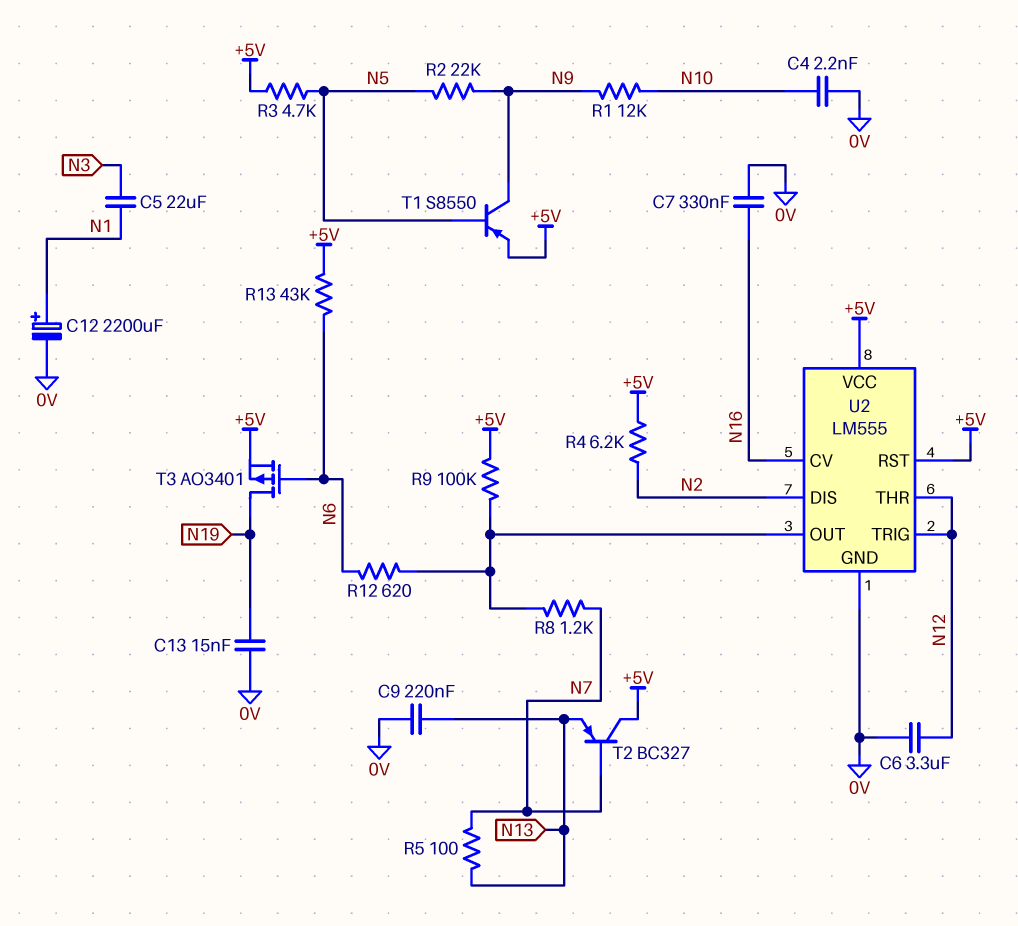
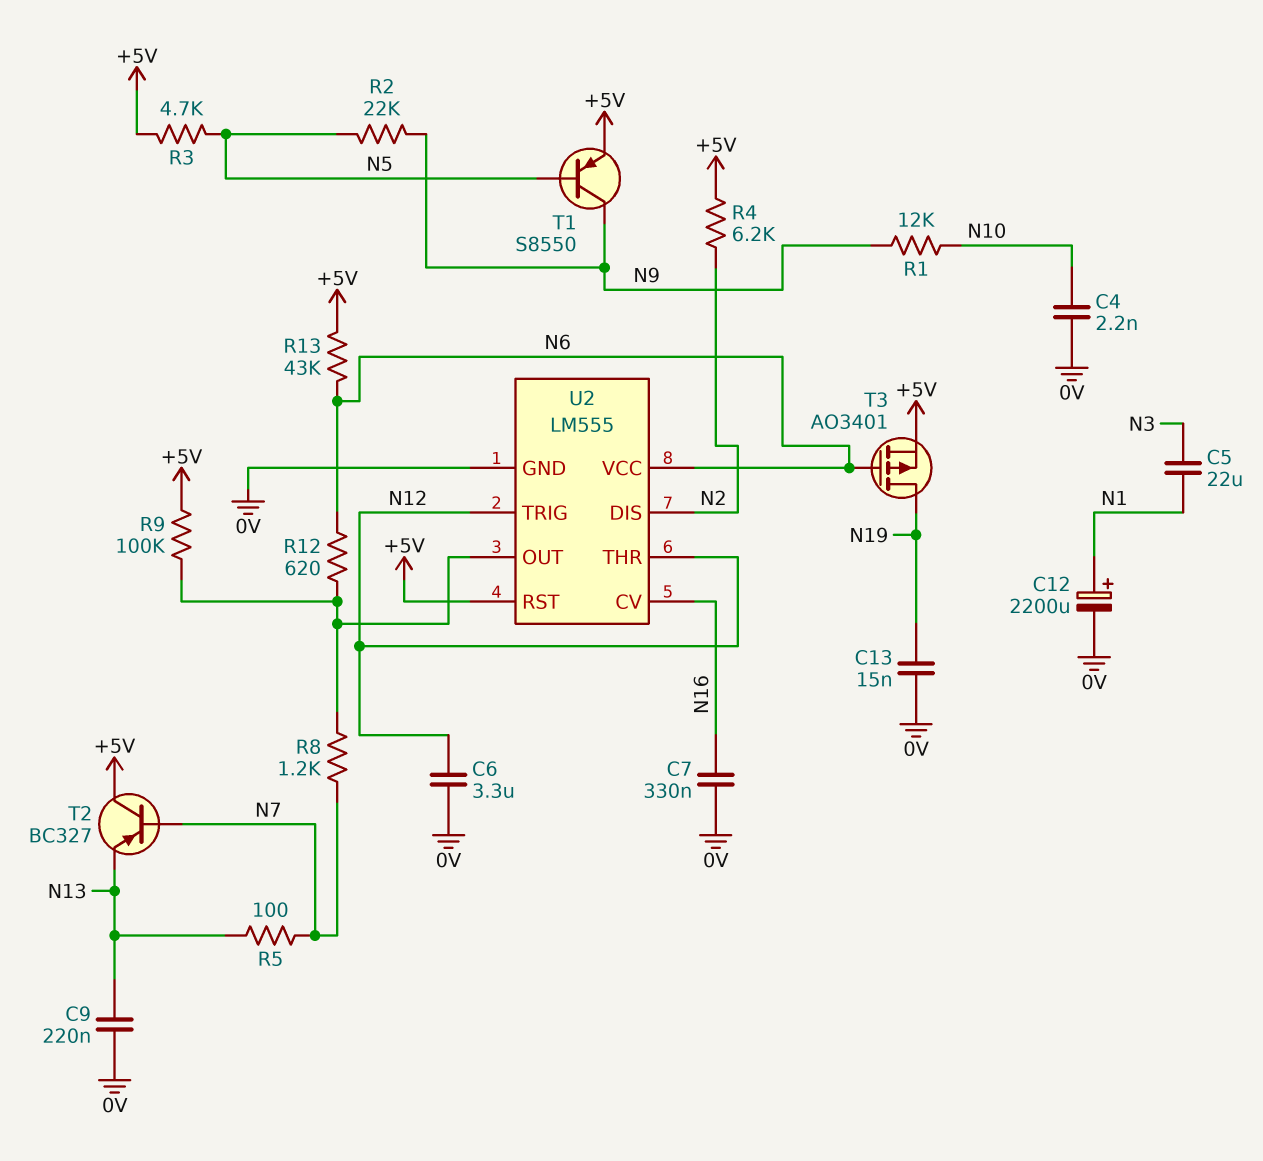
U2 pin VCC: +5V -> N6

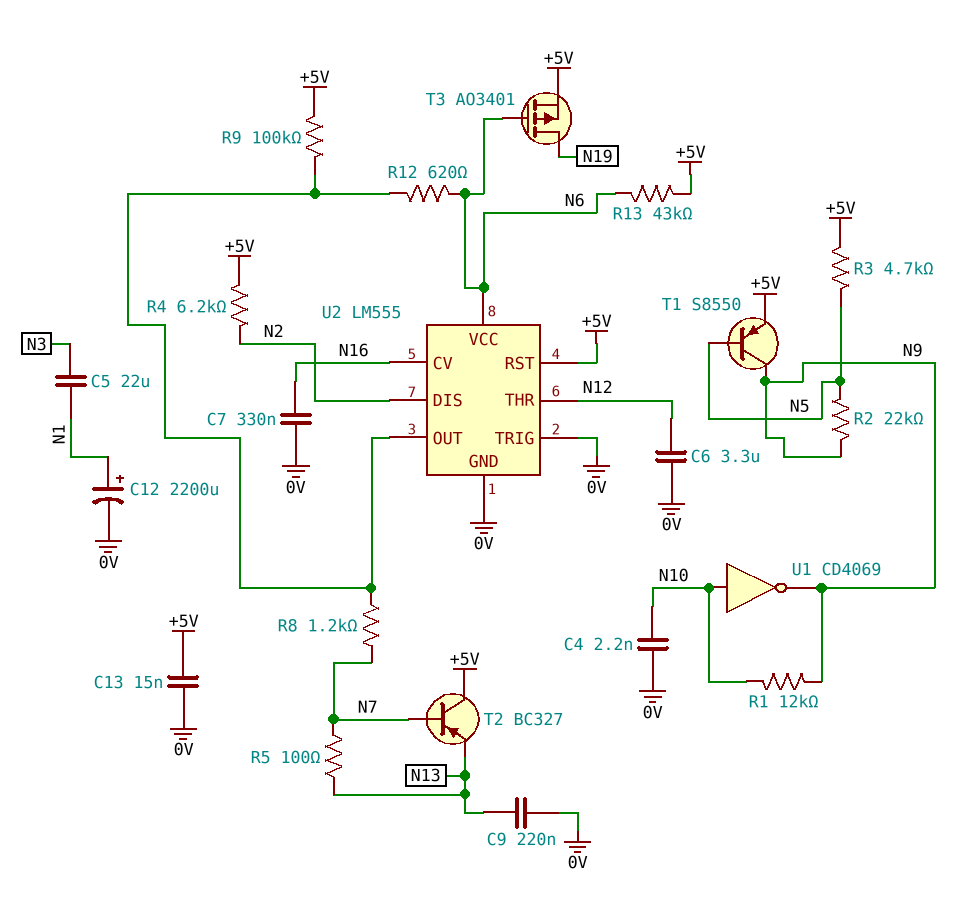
C13: 15nF (0V, N19) -> 15nF (+5V, 0V)
U1: none -> NOT CD4069 (in N10, out N9)
U2 pin TRIG: N12 -> 0V

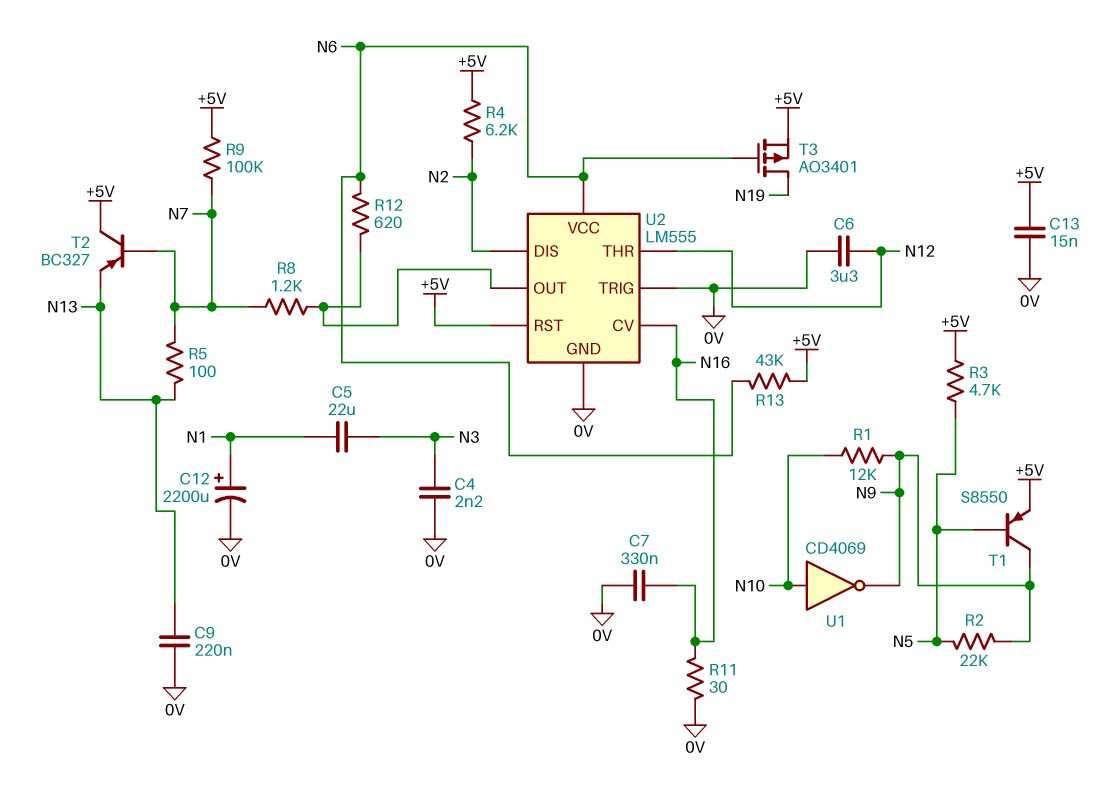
C4: 2.2nF (0V, N10) -> 2.2nF (0V, N3)
R9: 100k (+5V, U2/OUT) -> 100k (+5V, N7)
R11: none -> 30 (0V, N16)

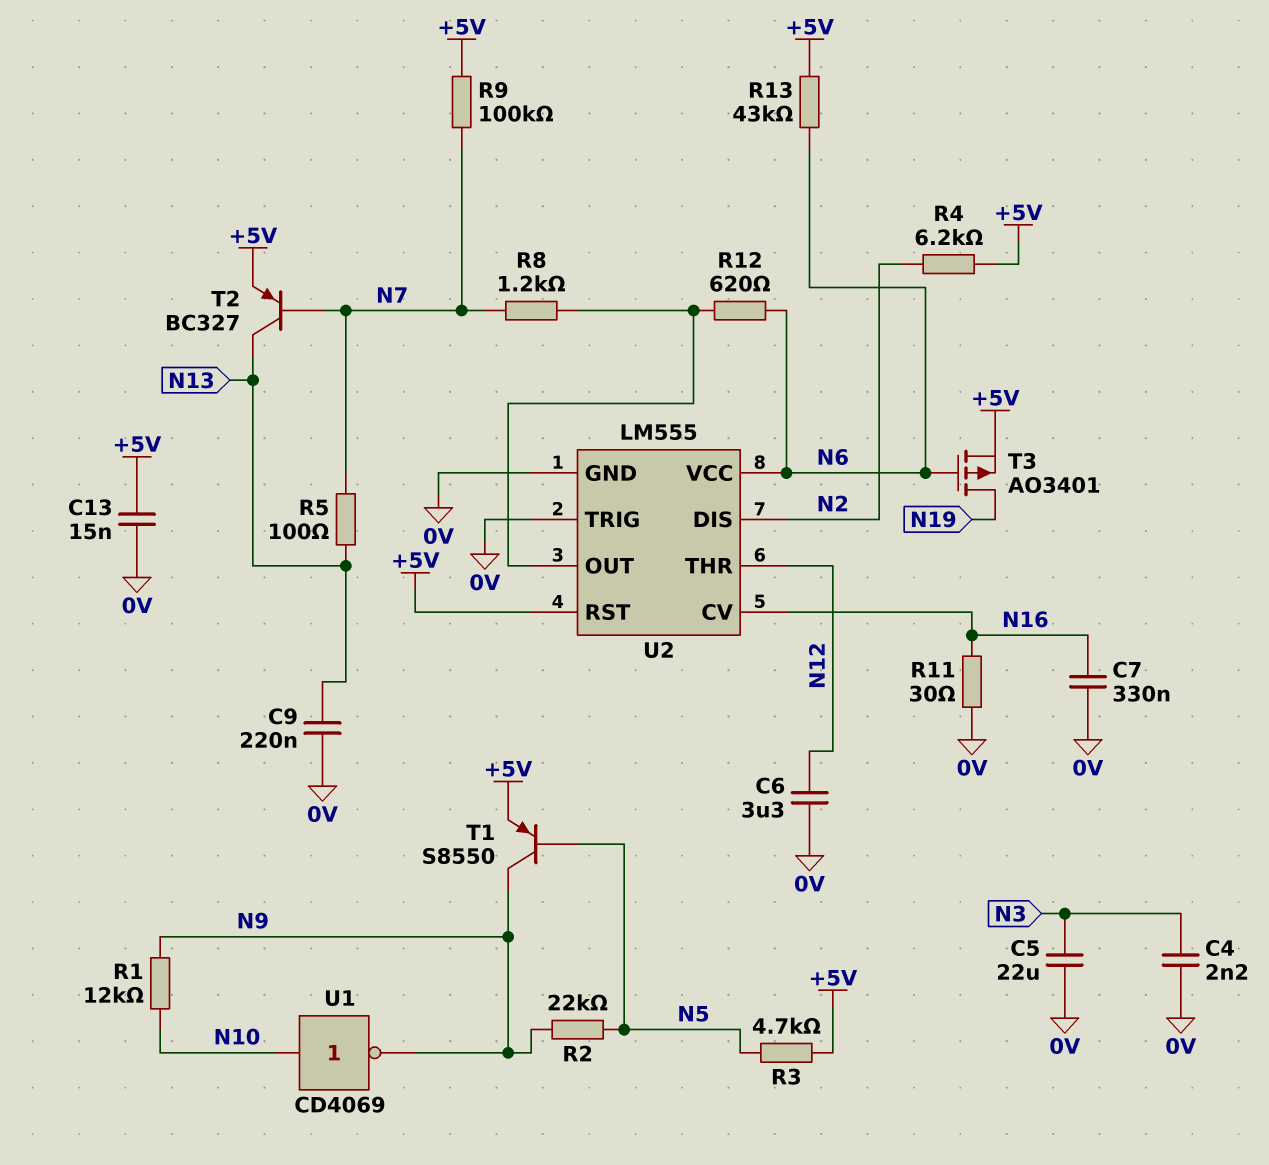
C5: 22uF (N1, N3) -> 22uF (0V, N3)
C12: 2200uF (plus N1, minus 0V) -> none
T2: PNP BC327 (B N7, C +5V, E N13) -> PNP BC327 (B N7, C N13, E +5V)

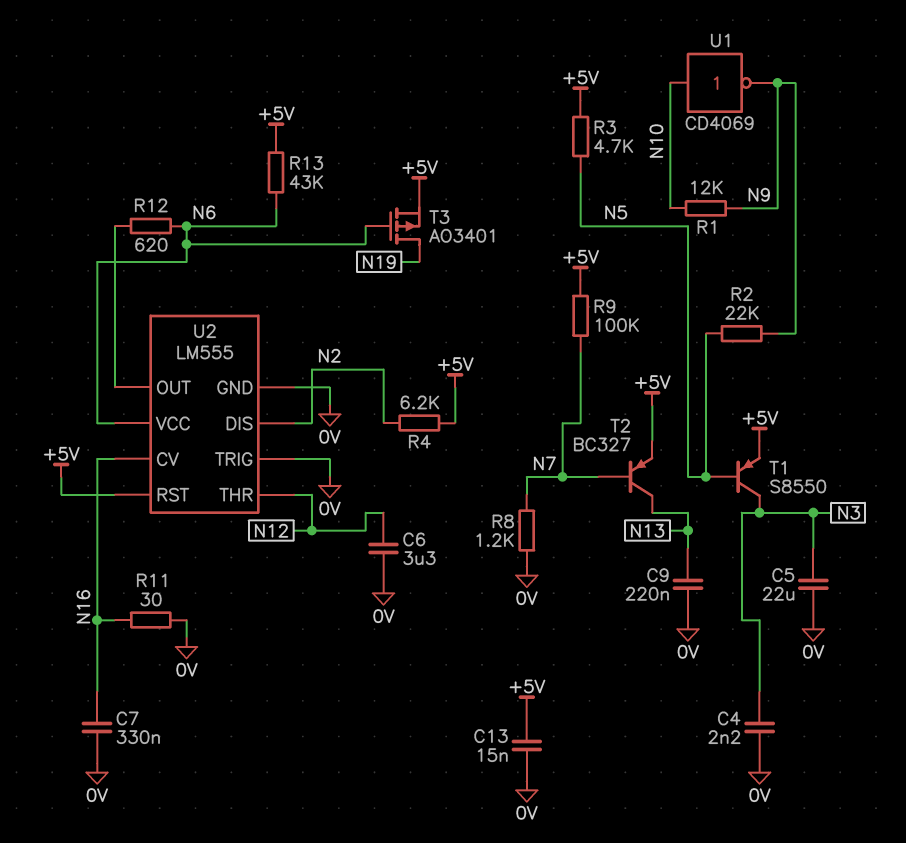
R5: 100 (N7, N13) -> none
R8: 1.2k (N7, U2/OUT) -> 1.2k (0V, N7)
T1: PNP S8550 (B N5, C N9, E +5V) -> PNP S8550 (B N5, C N3, E +5V)

